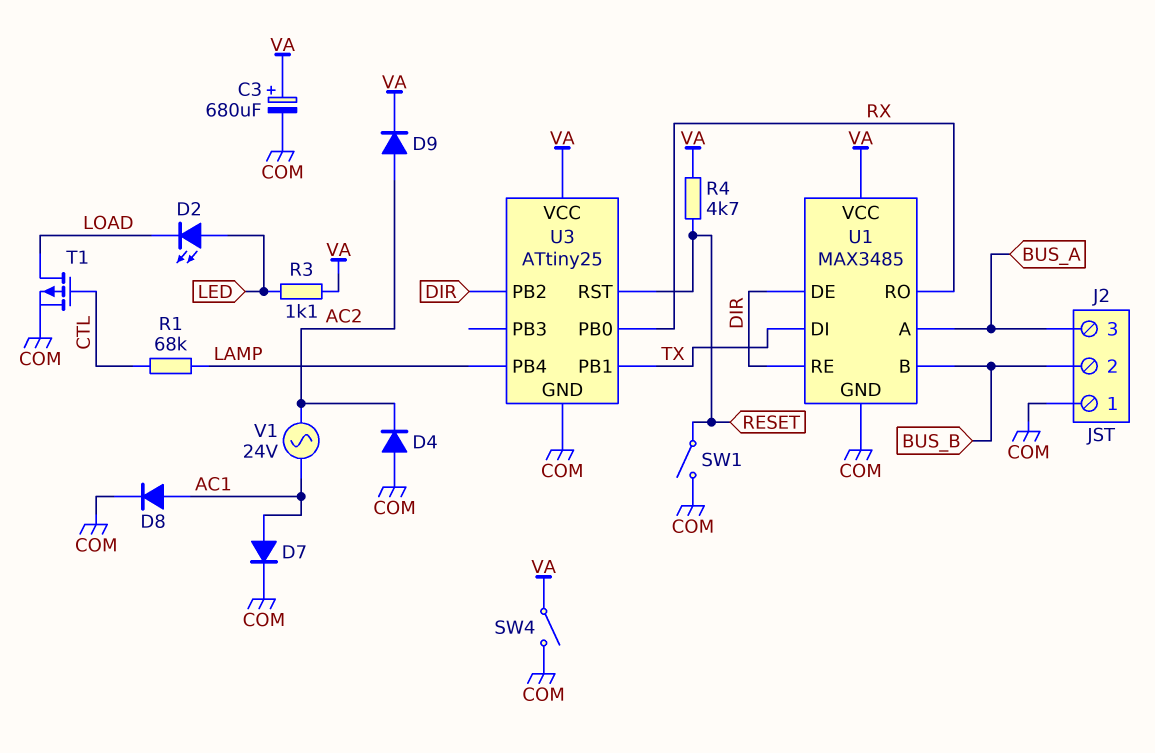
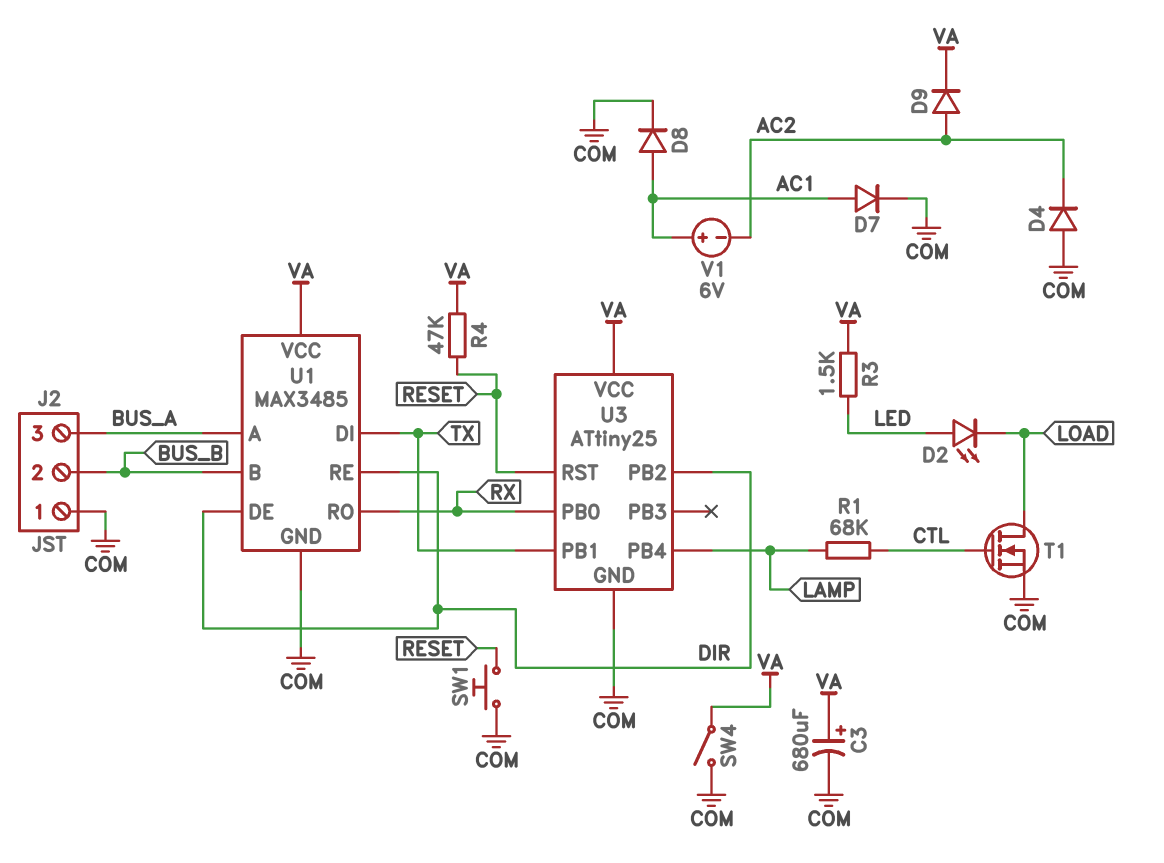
R3: 1.1k (LED, VA) -> 1.5k (LED, VA)
R4: 4.7k (RESET, VA) -> 47k (RESET, VA)
SW1: switch (COM, RESET) -> button (COM, RESET)
T1: PMOS (G CTL, D LOAD, S COM) -> NMOS (G CTL, D LOAD, S COM)
V1: AC 24V (AC1, AC2) -> 6V (plus AC1, minus AC2)

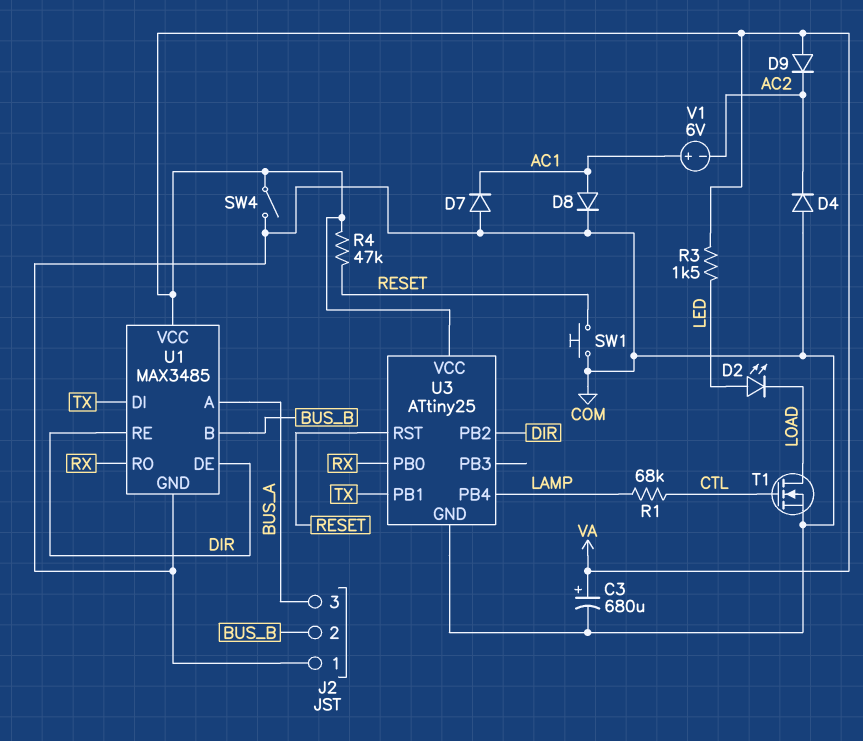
D7: diode (A AC1, K COM) -> diode (A COM, K AC1)
D9: diode (A AC2, K VA) -> diode (A VA, K AC2)

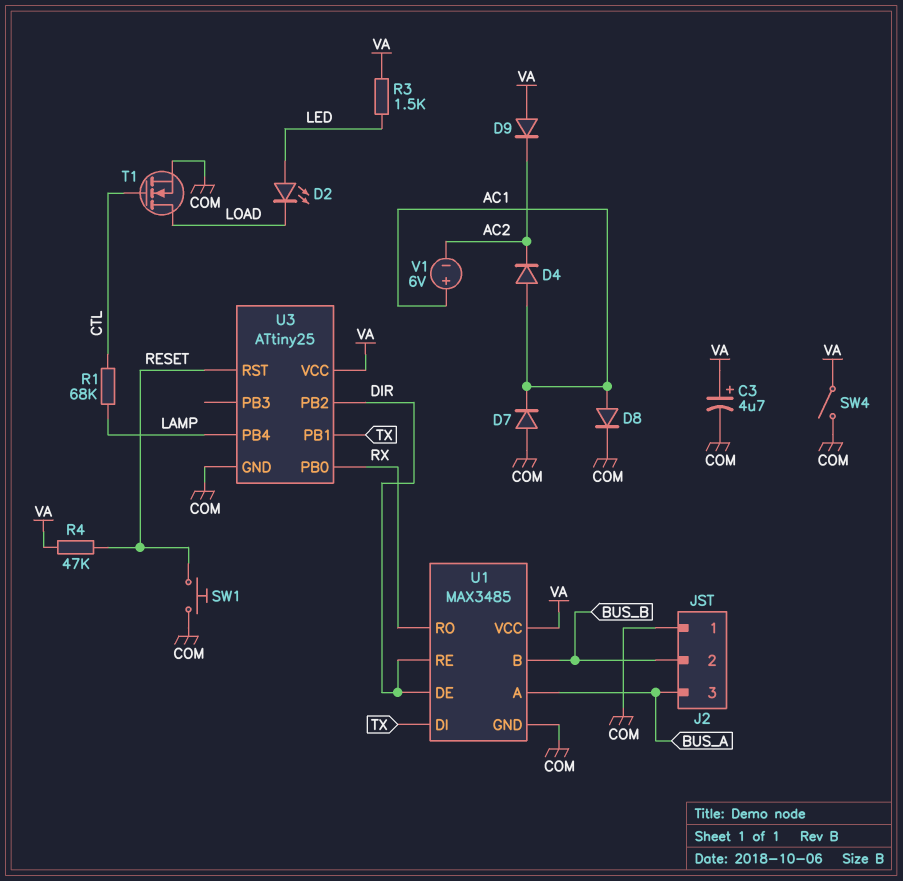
C3: 680uF (plus VA, minus COM) -> 4.7uF (plus VA, minus COM)
D4: diode (A COM, K AC2) -> diode (A AC1, K AC2)

